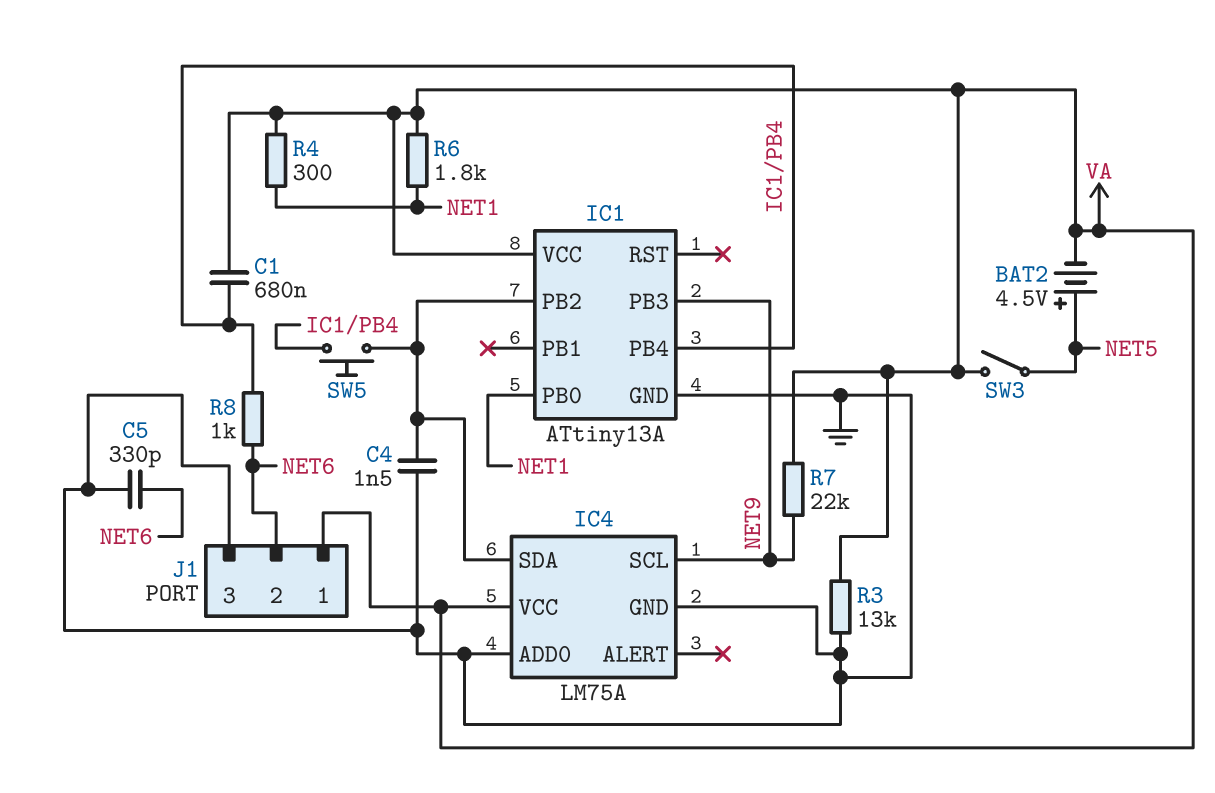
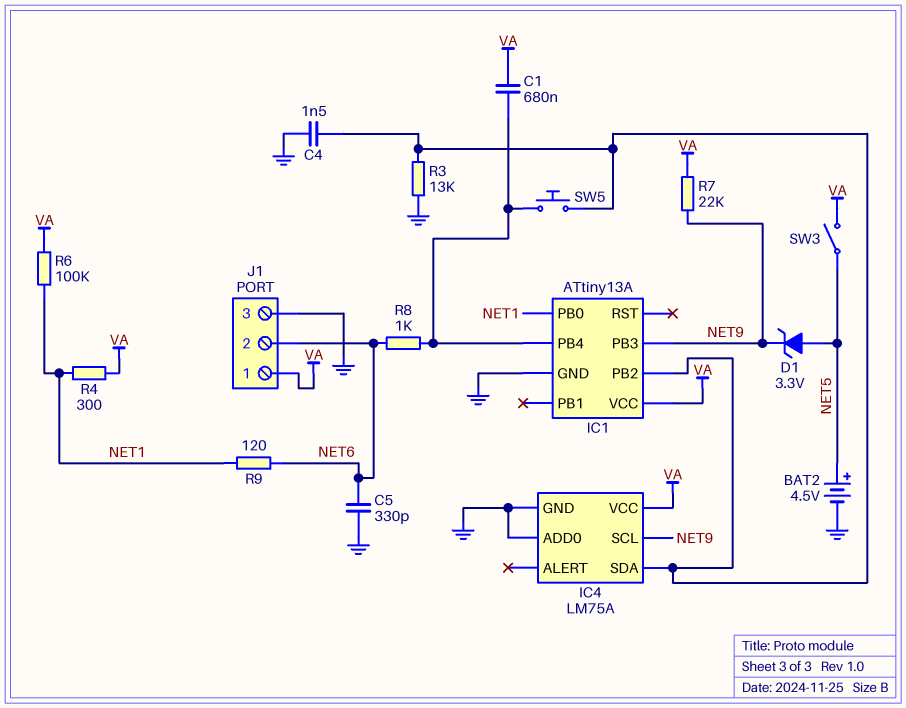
BAT2: 4.5V (plus NET5, minus VA) -> 4.5V (plus NET5, minus GND)
D1: none -> zener 3.3V (A NET5, K NET9)
R3: 13k (GND, VA) -> 13k (GND, IC1/PB2)
R6: 1.8k (NET1, VA) -> 100k (NET1, VA)
R9: none -> 120 (NET1, NET6)

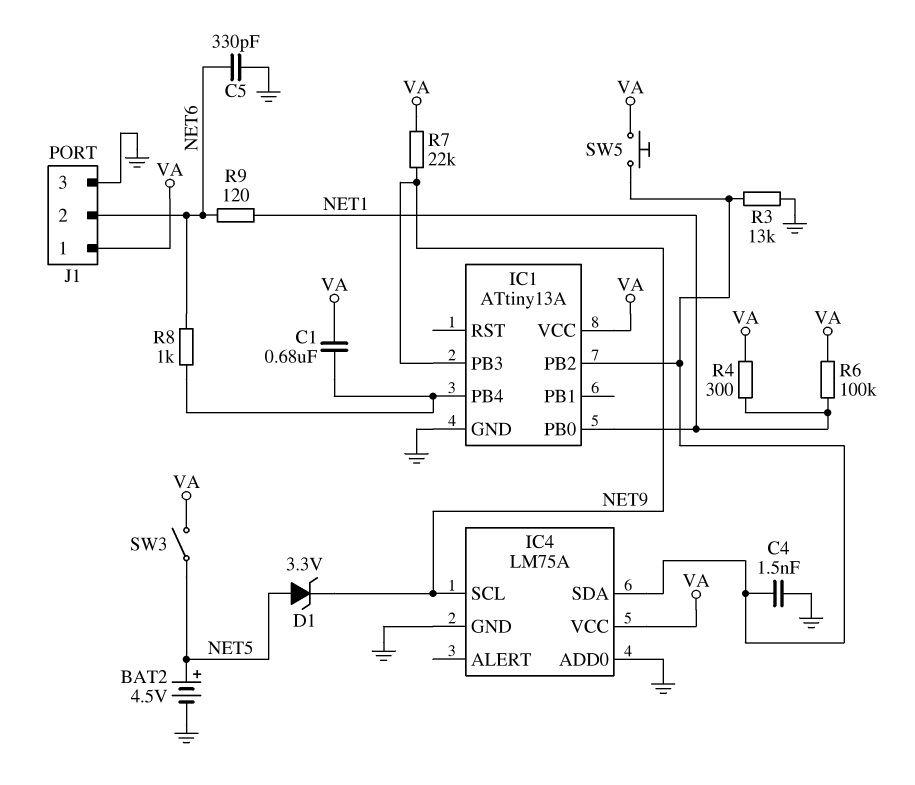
SW5: button (IC1/PB2, IC1/PB4) -> button (IC1/PB2, VA)

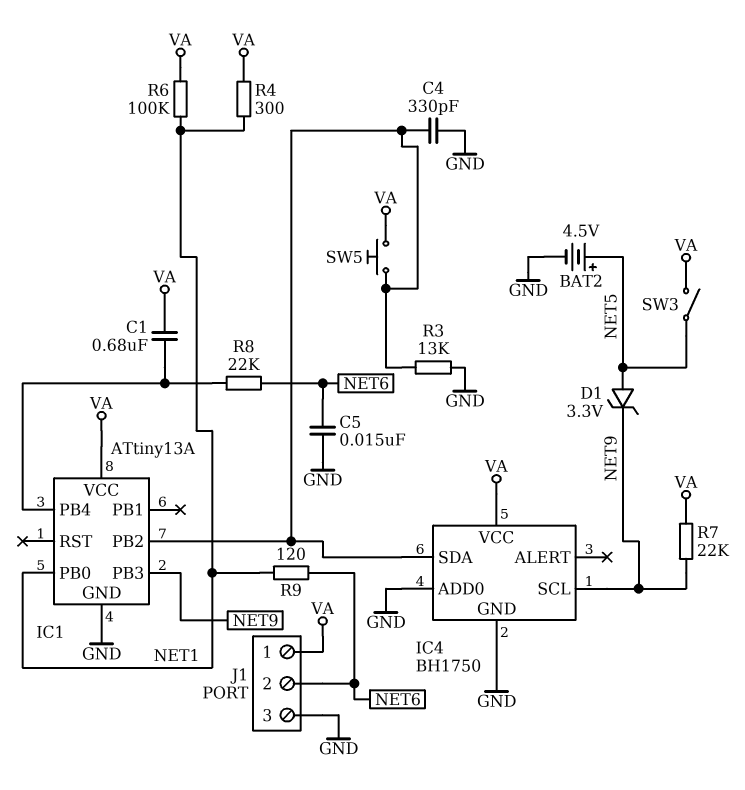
C4: 1.5nF (GND, IC1/PB2) -> 330pF (GND, IC1/PB2)
C5: 330pF (GND, NET6) -> 15nF (GND, NET6)
IC4: LM75A -> BH1750
R8: 1k (IC1/PB4, NET6) -> 22k (IC1/PB4, NET6)

